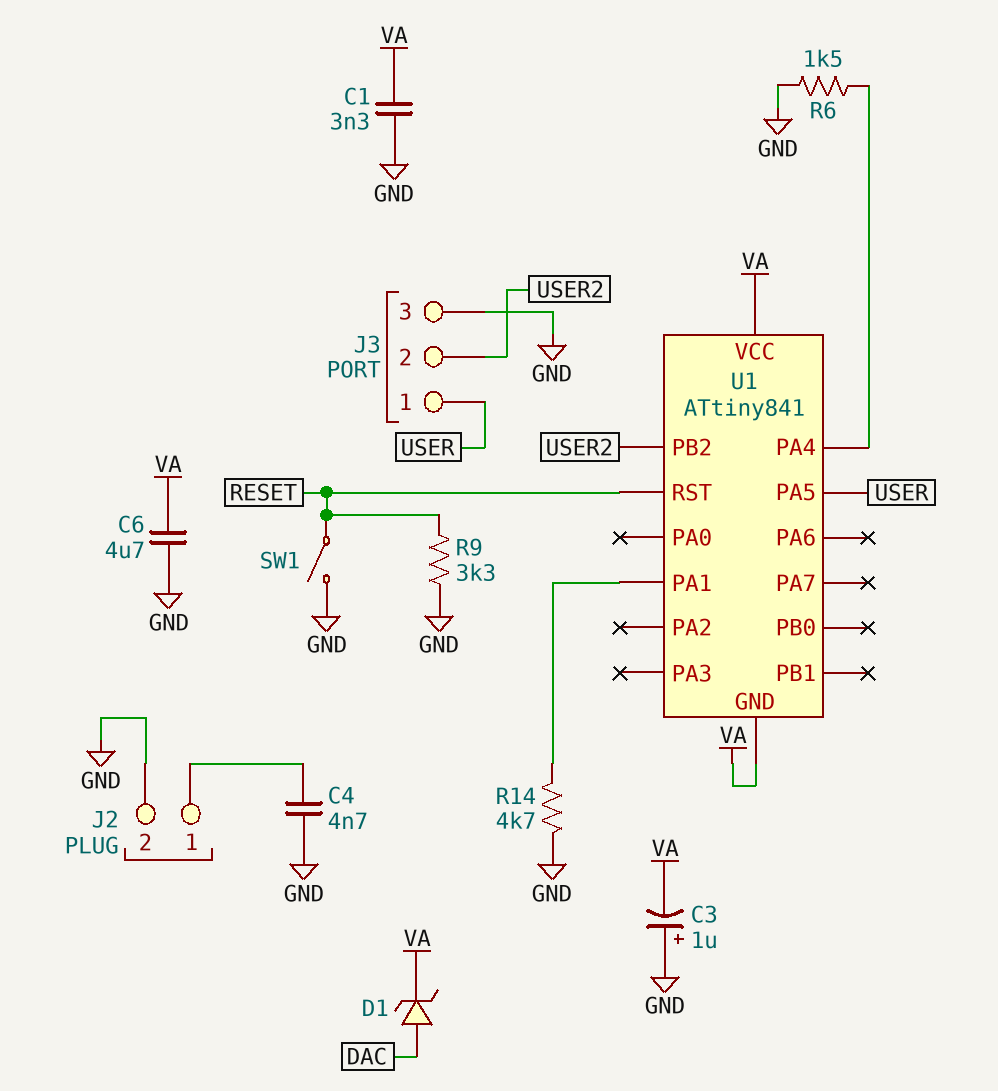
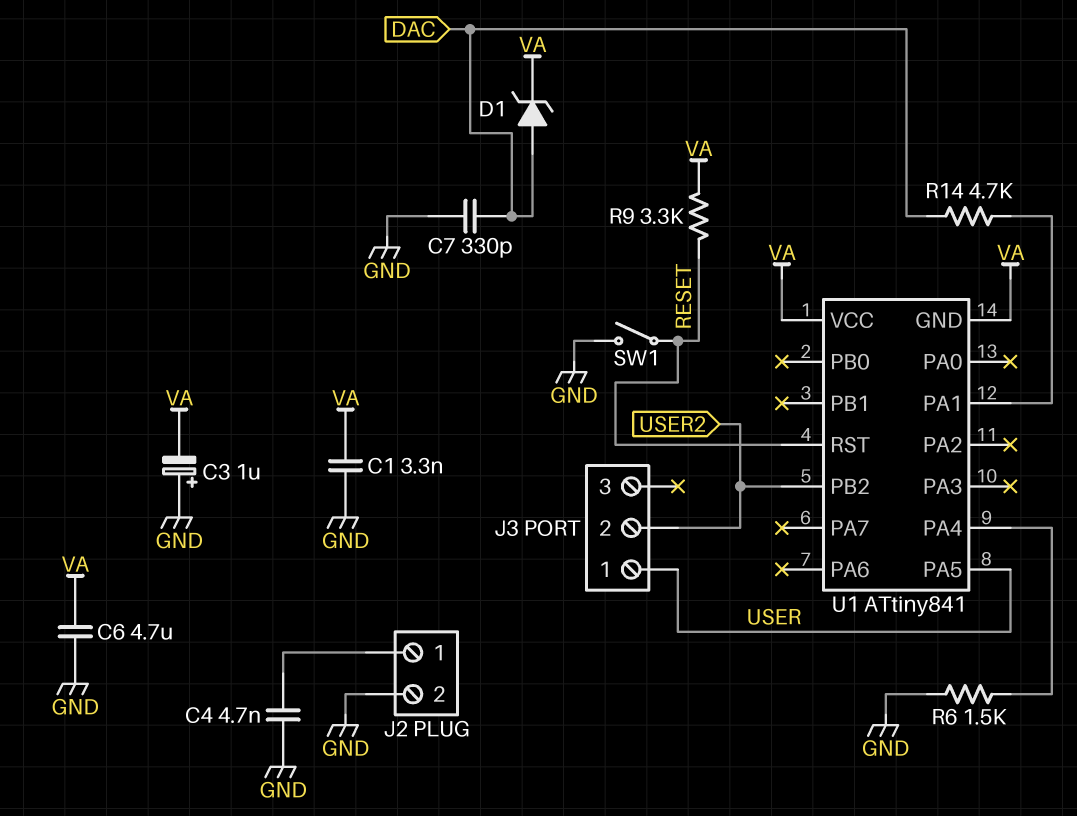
C7: none -> 330pF (DAC, GND)
J3 pin 3: GND -> none
R9: 3.3k (GND, RESET) -> 3.3k (RESET, VA)
R14: 4.7k (GND, U1/PA1) -> 4.7k (DAC, U1/PA1)

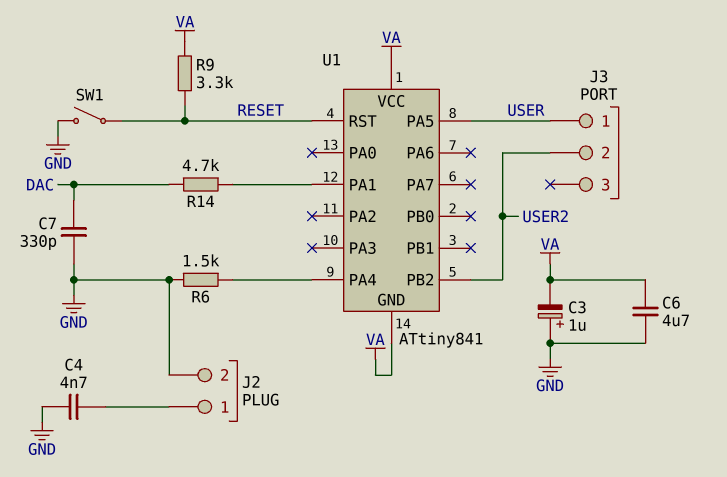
C1: 3.3nF (GND, VA) -> none
D1: zener (A DAC, K VA) -> none

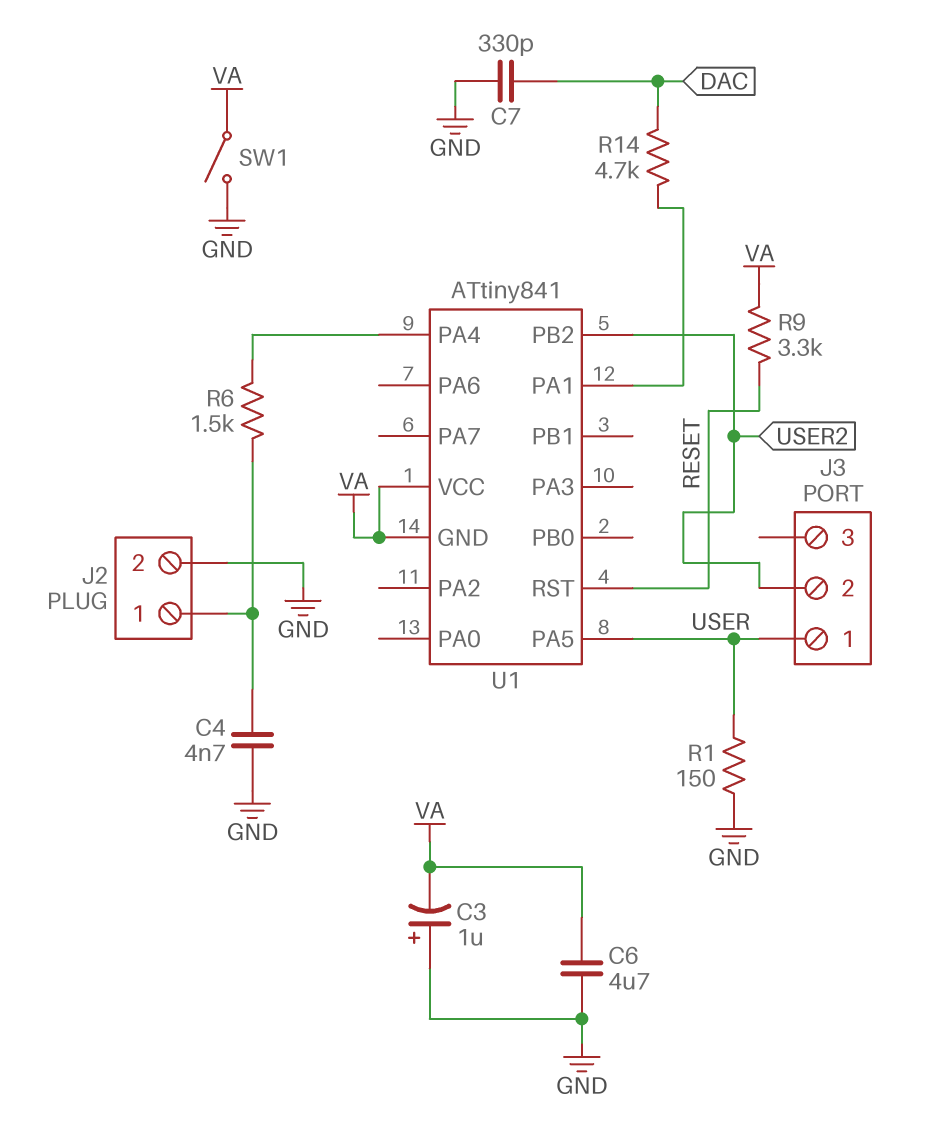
R1: none -> 150 (GND, USER)
R6: 1.5k (GND, U1/PA4) -> 1.5k (J2/1, U1/PA4)
SW1: switch (GND, RESET) -> switch (GND, VA)

